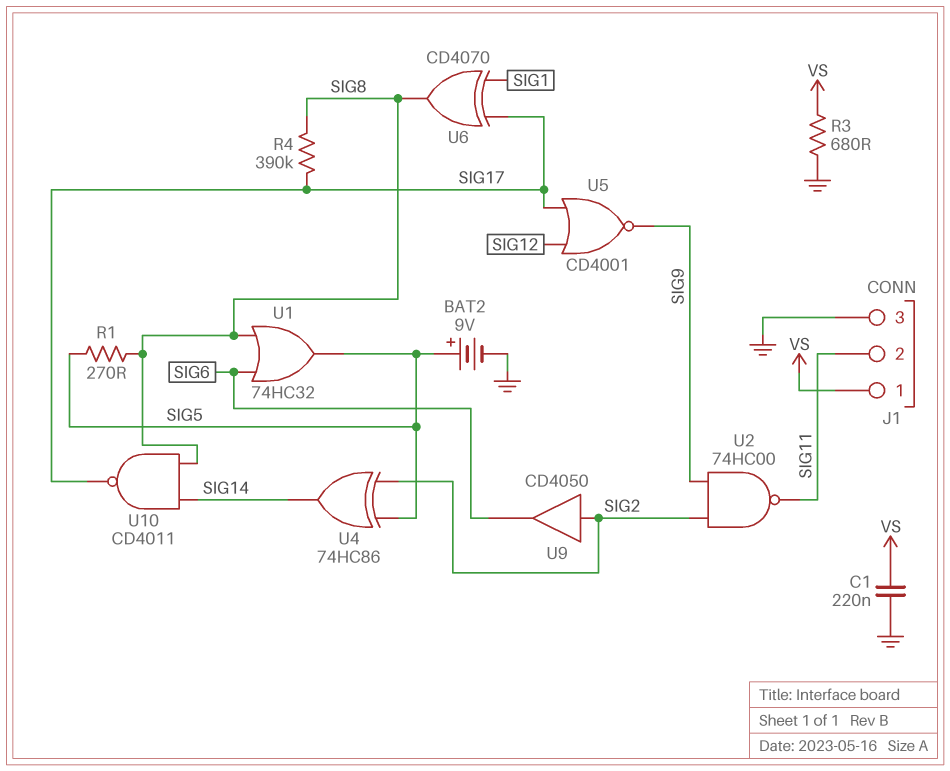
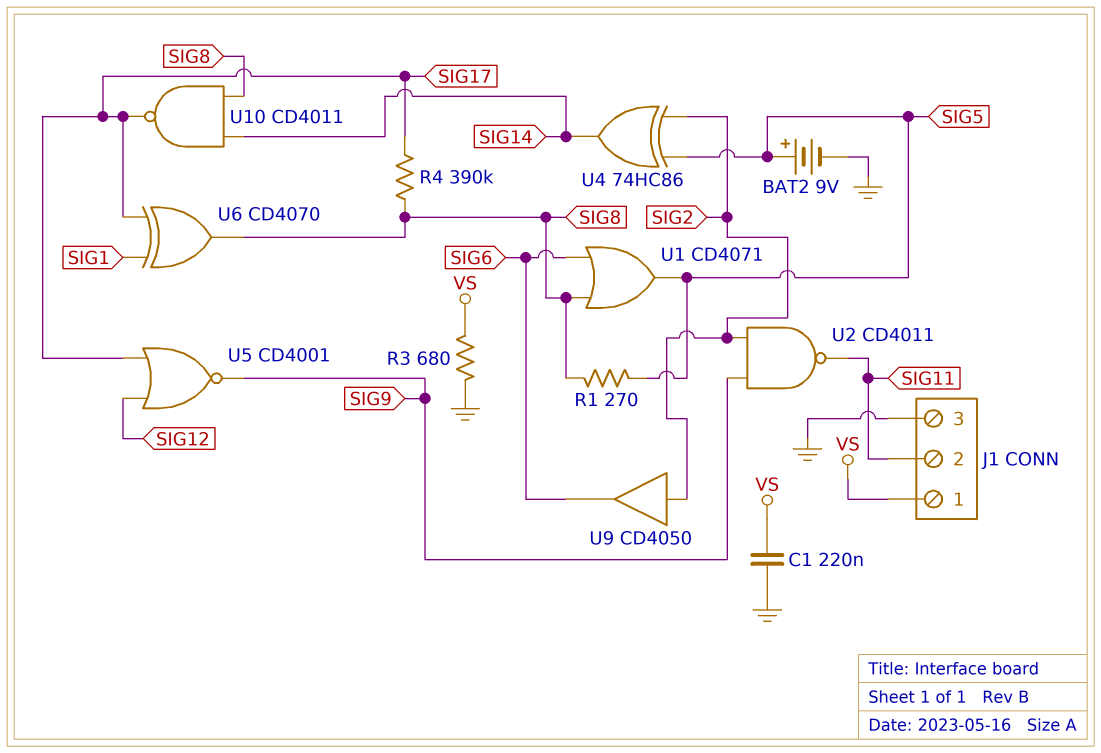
U1: OR 74HC32 (in SIG6, in SIG8, out SIG5) -> OR CD4071 (in SIG6, in SIG8, out SIG5)
U2: NAND 74HC00 (in SIG2, in SIG9, out SIG11) -> NAND CD4011 (in SIG2, in SIG9, out SIG11)

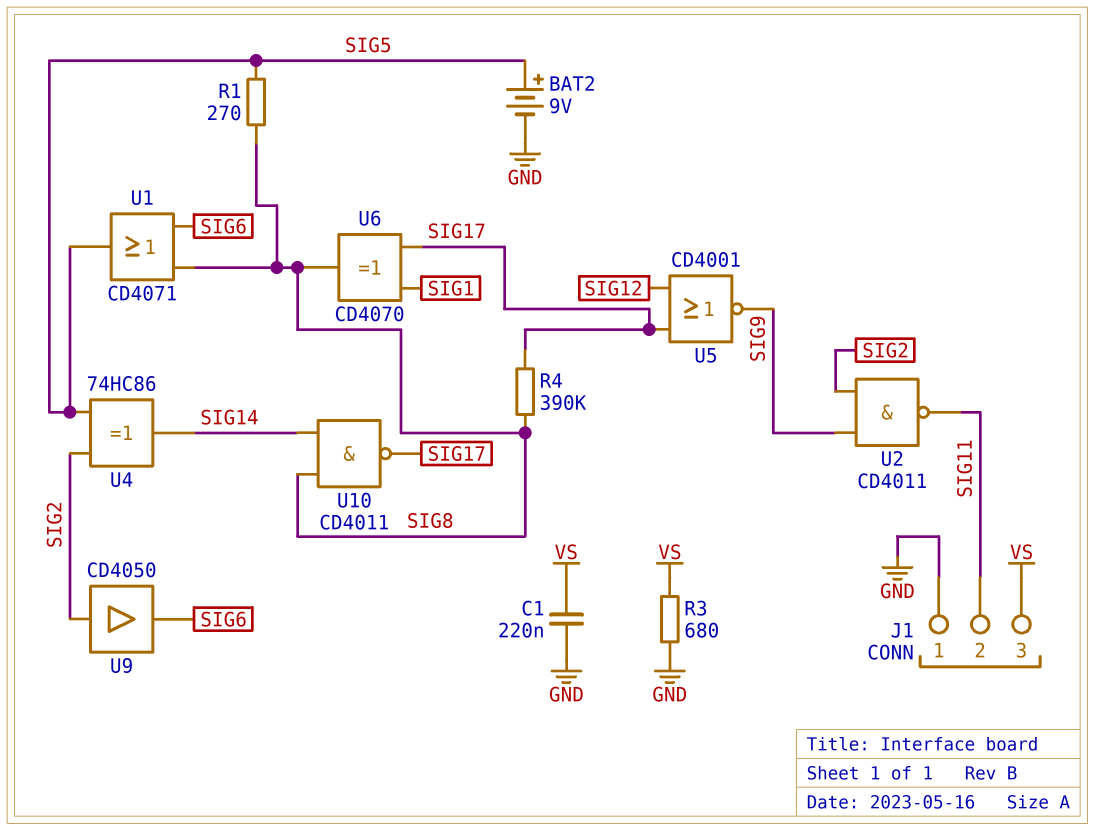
J1 pin 1: VS -> GND
J1 pin 3: GND -> VS

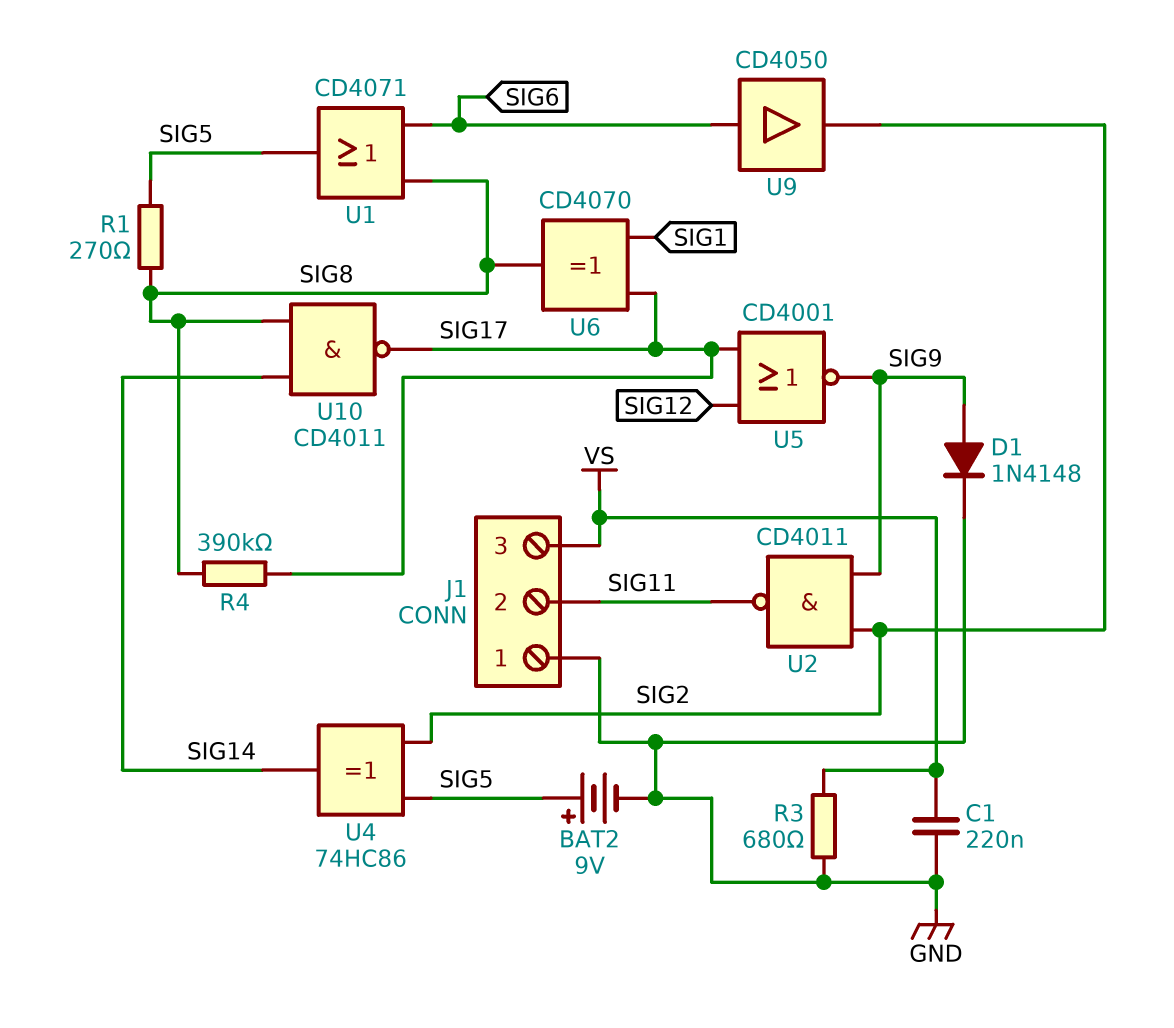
D1: none -> diode 1N4148 (A SIG9, K GND)
U9: buffer CD4050 (in SIG2, out SIG6) -> buffer CD4050 (in SIG6, out SIG2)

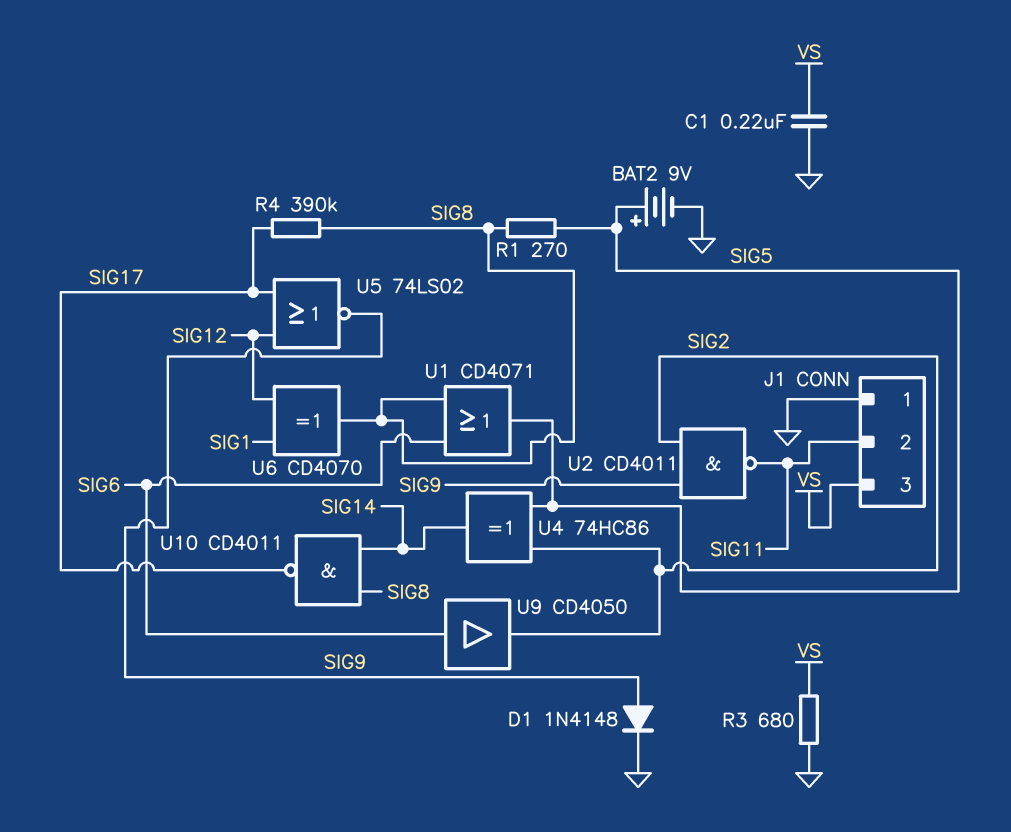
U5: NOR CD4001 (in SIG12, in SIG17, out SIG9) -> NOR 74LS02 (in SIG12, in SIG17, out SIG9)
U6: XOR CD4070 (in SIG1, in SIG17, out SIG8) -> XOR CD4070 (in SIG1, in SIG12, out SIG8)

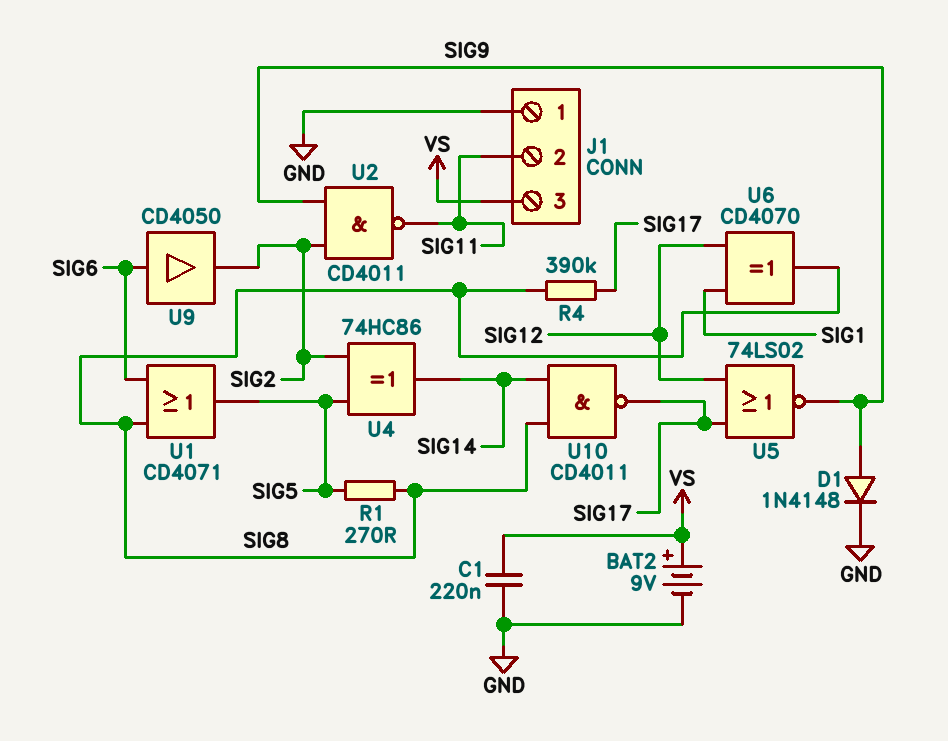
BAT2: 9V (plus SIG5, minus GND) -> 9V (plus VS, minus GND)
R3: 680 (GND, VS) -> none

